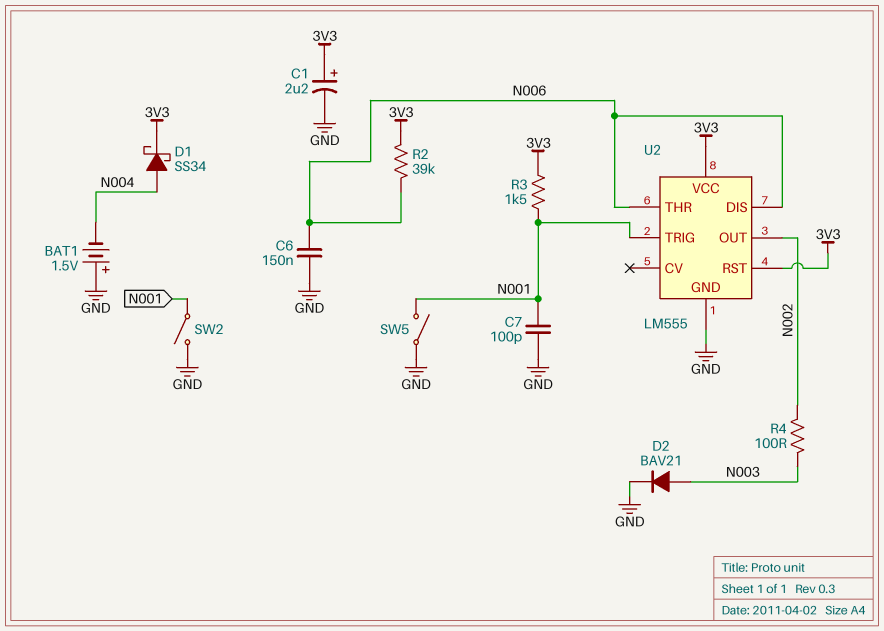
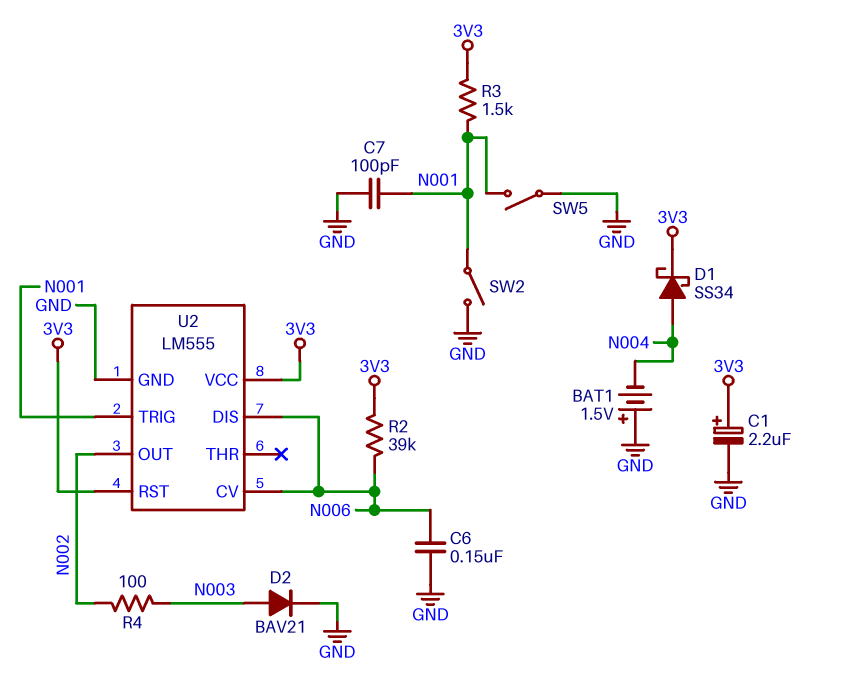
U2 pin CV: none -> N006
U2 pin THR: N006 -> none

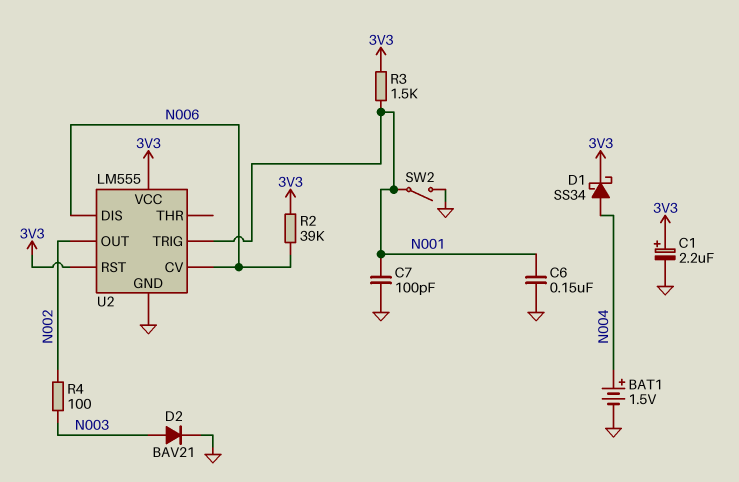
BAT1: 1.5V (plus GND, minus N004) -> 1.5V (plus N004, minus GND)
C6: 150nF (GND, N006) -> 150nF (GND, N001)
SW5: switch (GND, N001) -> none

